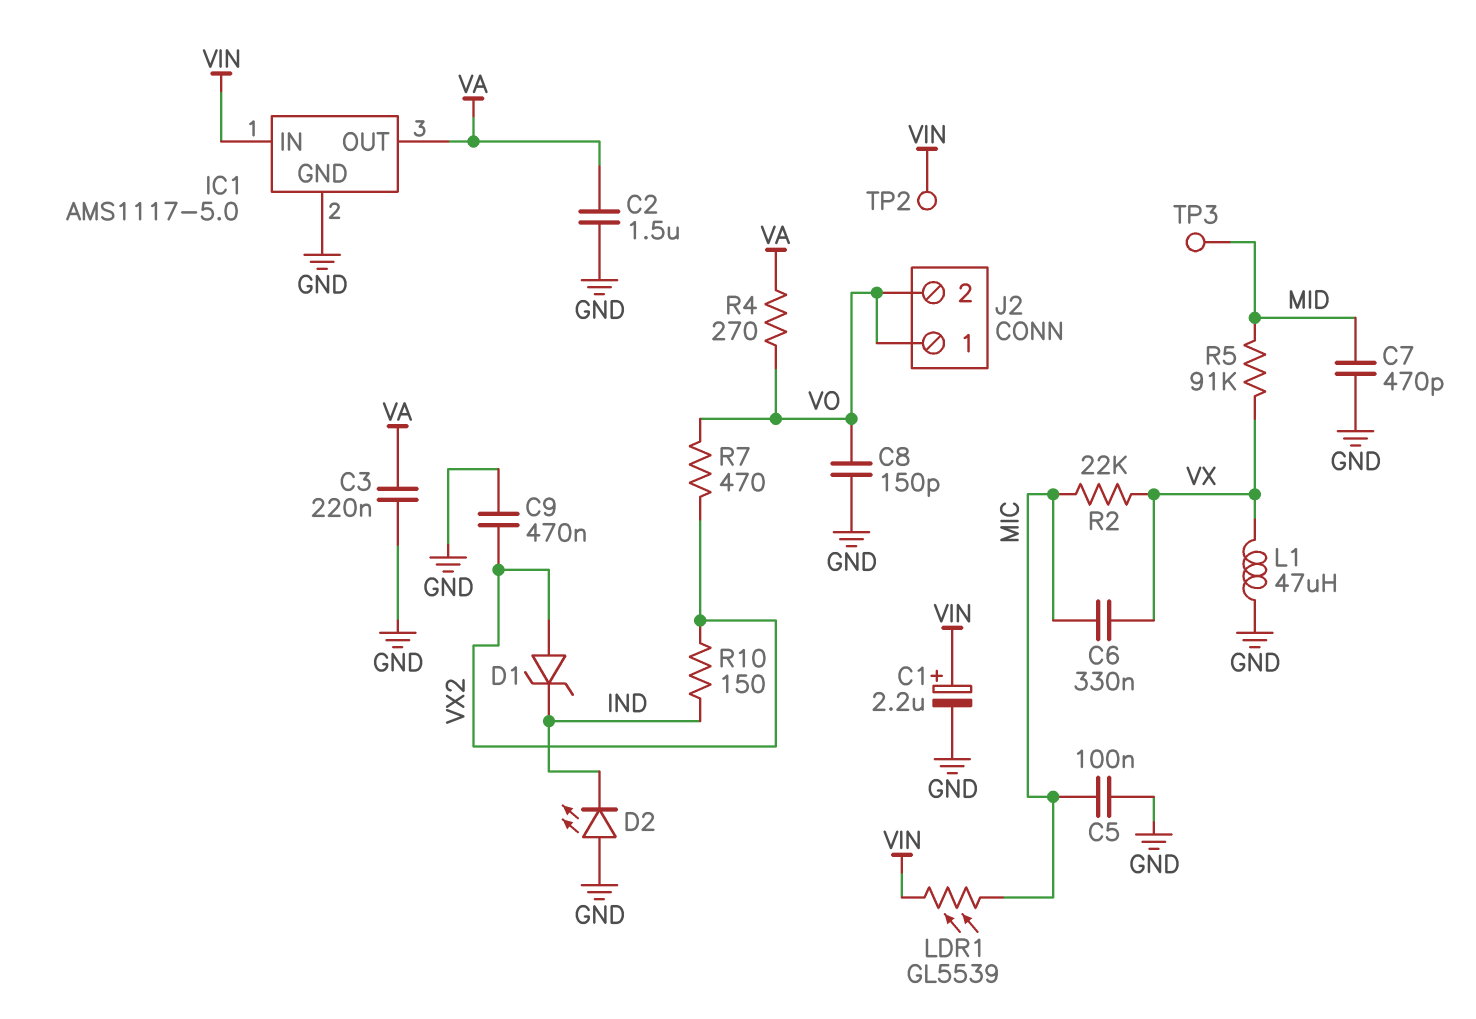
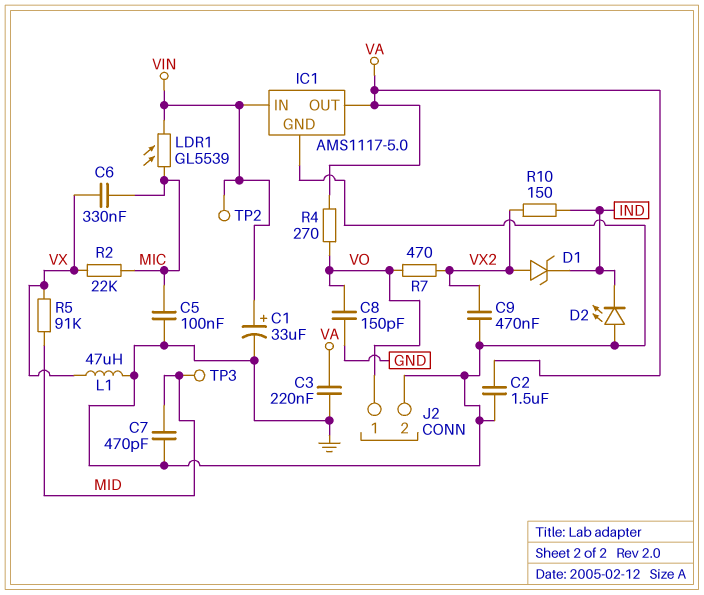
C1: 2.2uF (plus VIN, minus GND) -> 33uF (plus VIN, minus GND)
J2 pin 2: VO -> GND

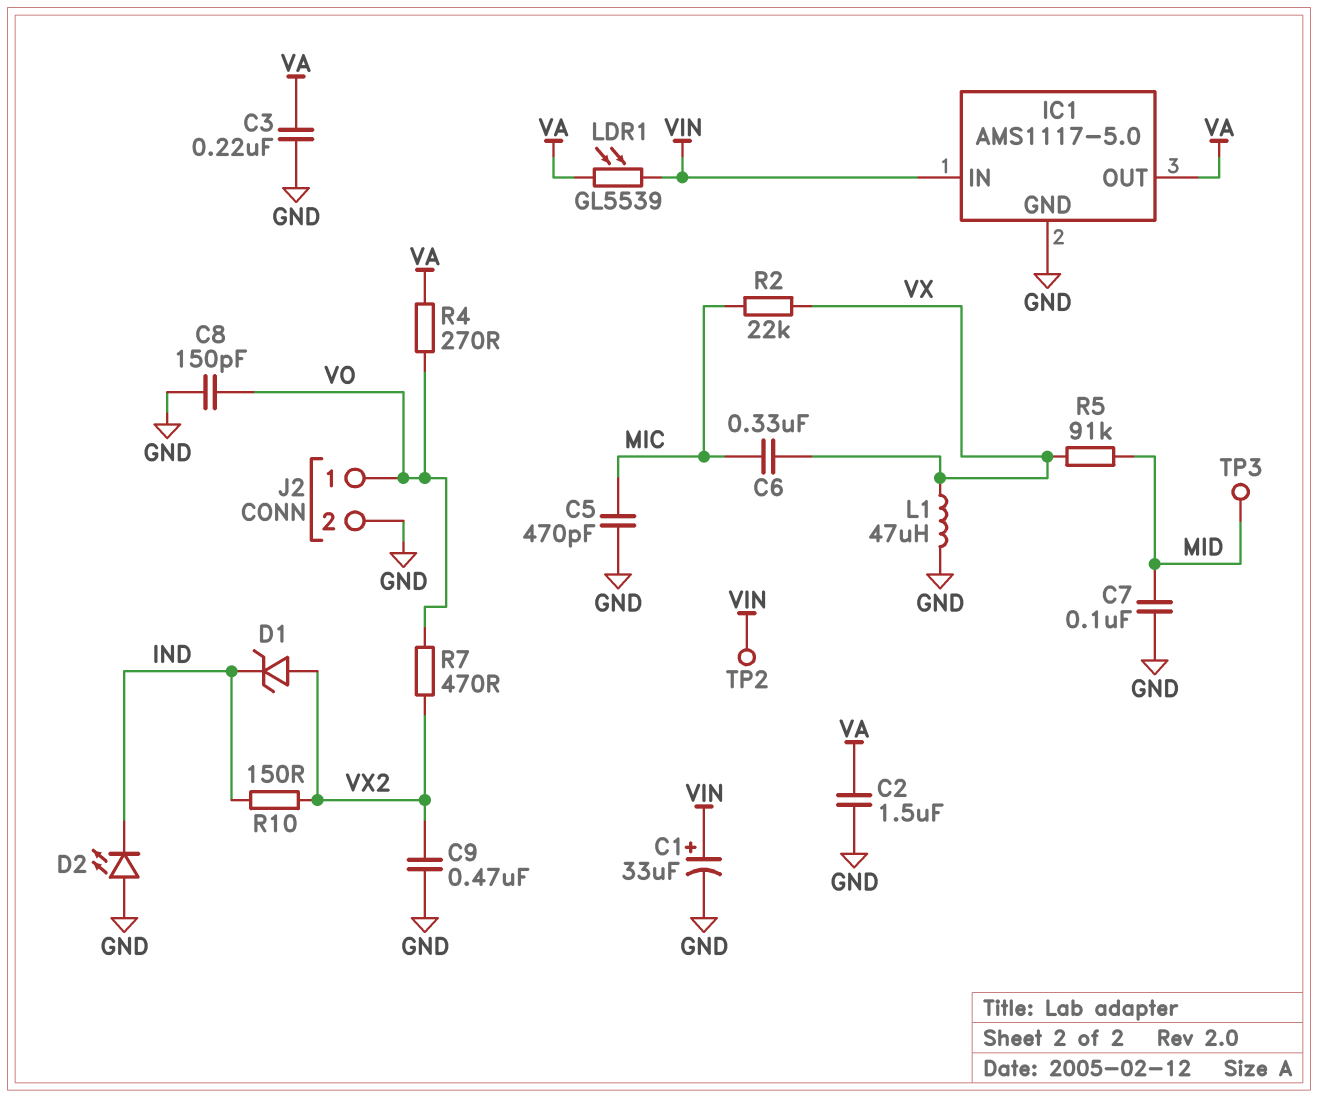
C5: 100nF (GND, MIC) -> 470pF (GND, MIC)
C7: 470pF (GND, MID) -> 100nF (GND, MID)
LDR1: GL5539 (MIC, VIN) -> GL5539 (VA, VIN)

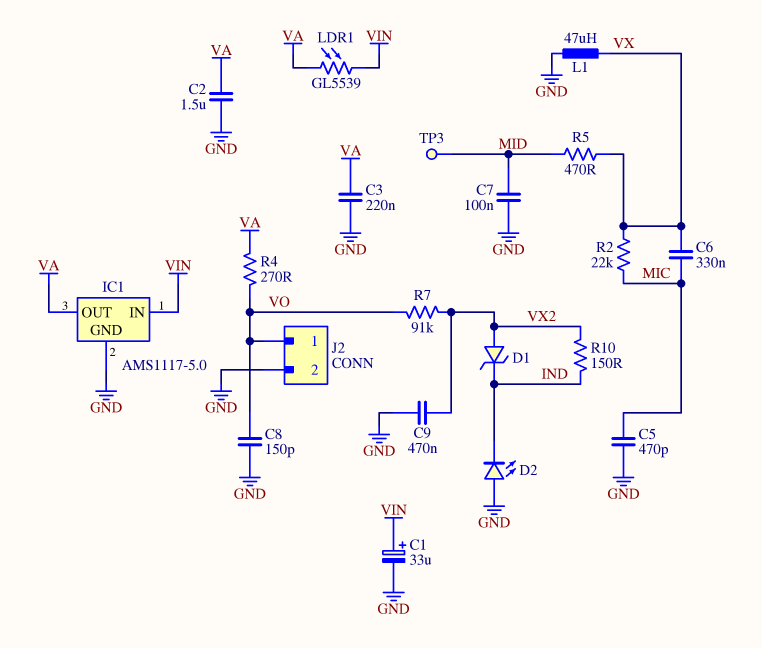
R5: 91k (MID, VX) -> 470 (MID, VX)
R7: 470 (VO, VX2) -> 91k (VO, VX2)
TP2: test point (VIN) -> none

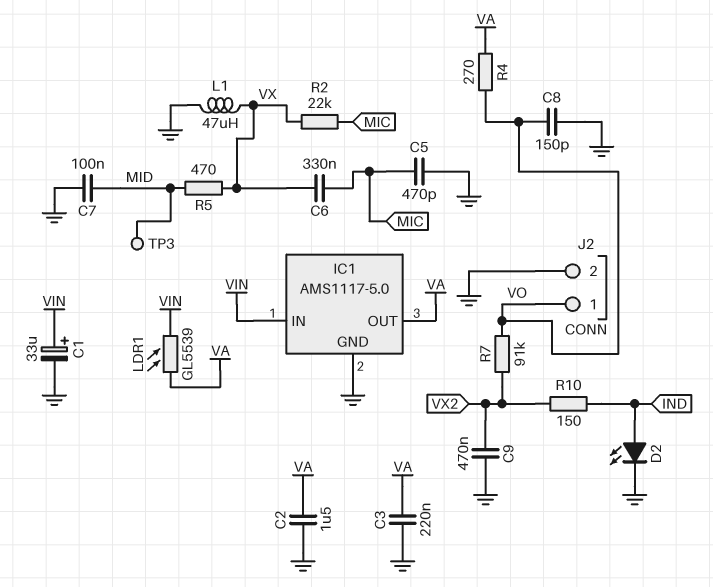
D1: zener (A VX2, K IND) -> none
D2: LED (A GND, K IND) -> LED (A IND, K GND)

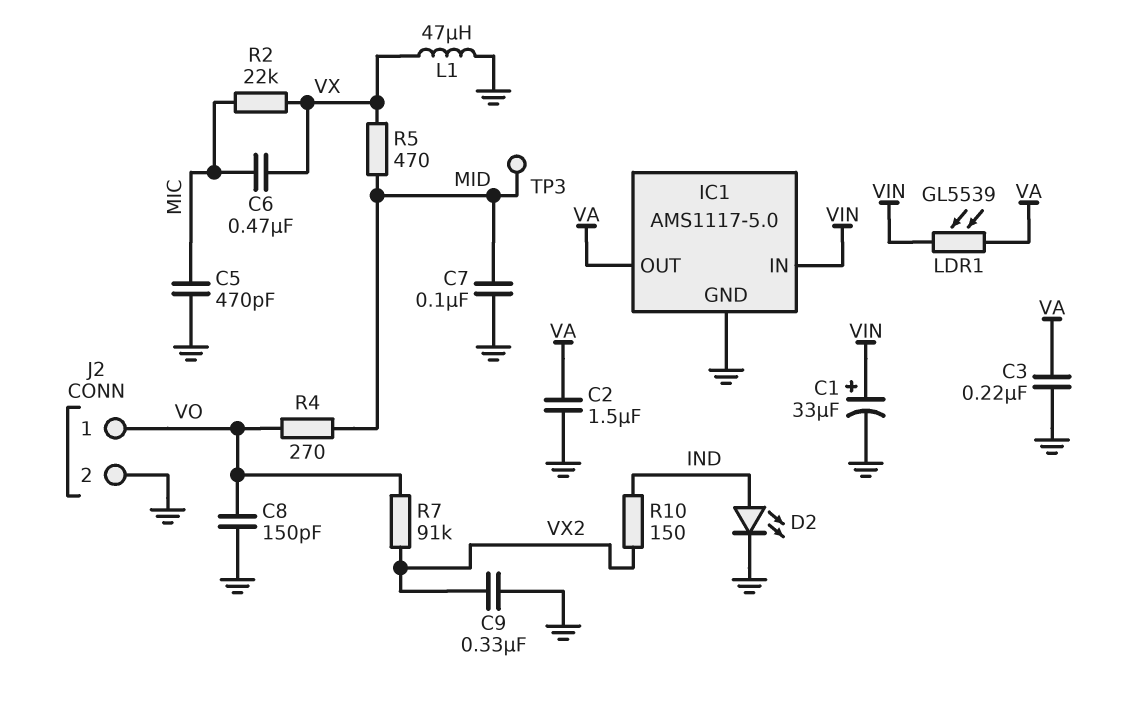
C6: 330nF (MIC, VX) -> 470nF (MIC, VX)
C9: 470nF (GND, VX2) -> 330nF (GND, VX2)
R4: 270 (VA, VO) -> 270 (MID, VO)

